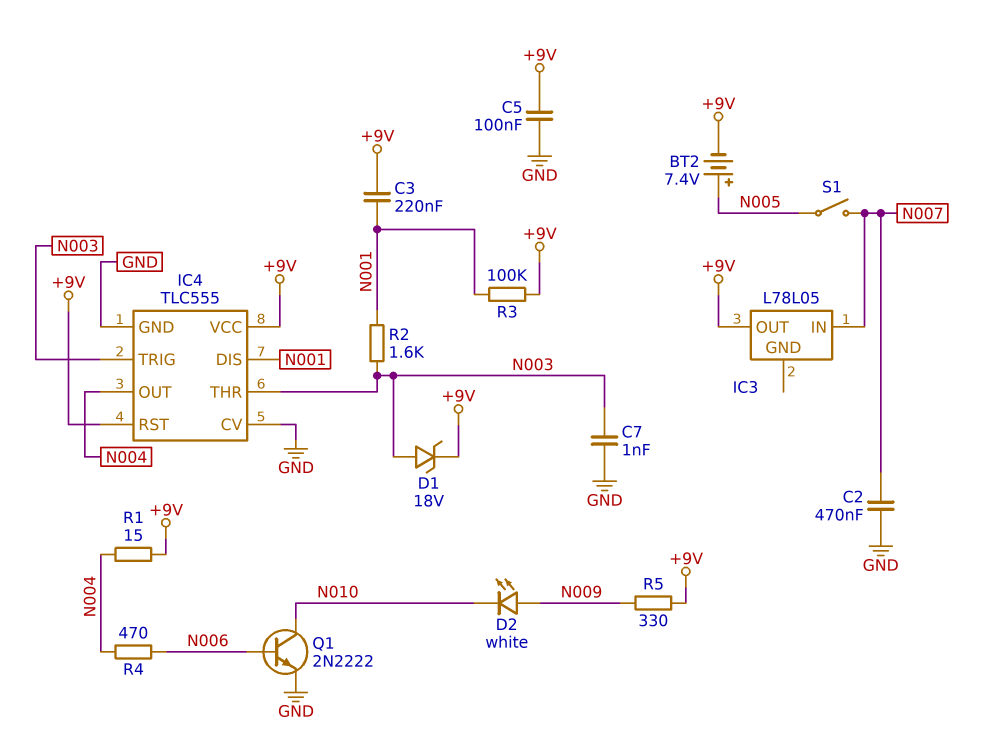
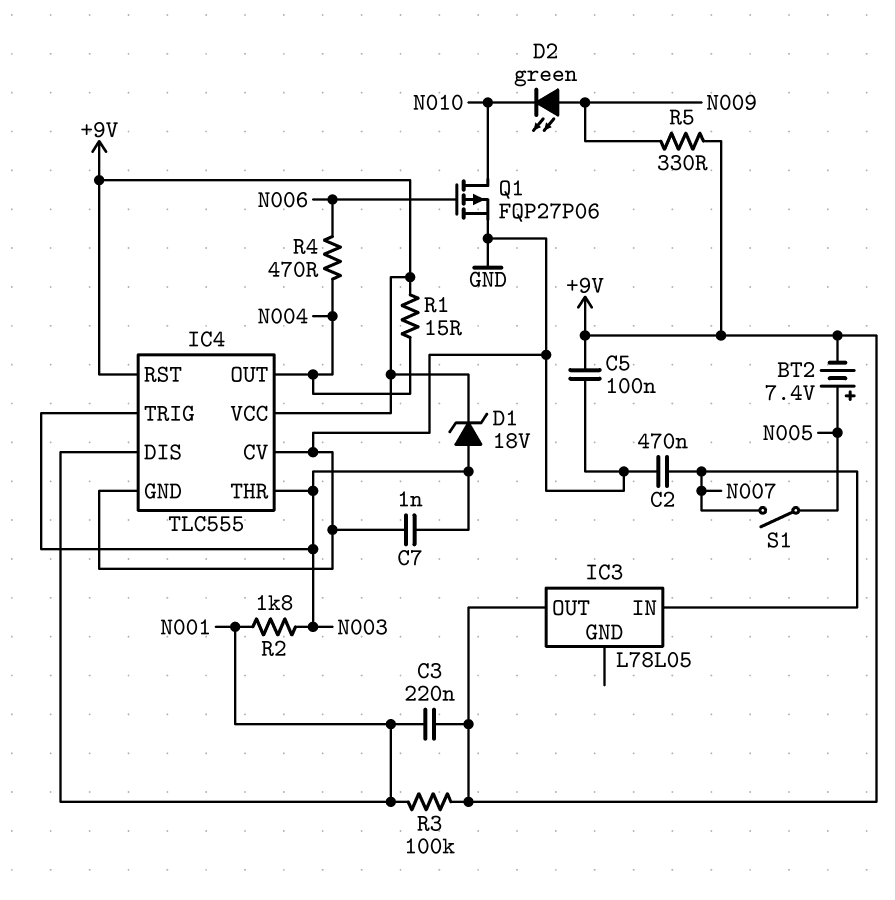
D2: LED white (A N009, K N010) -> LED green (A N009, K N010)
Q1: NPN 2N2222 (B N006, C N010, E GND) -> PMOS FQP27P06 (G N006, D N010, S GND)
R2: 1.6k (N001, N003) -> 1.8k (N001, N003)

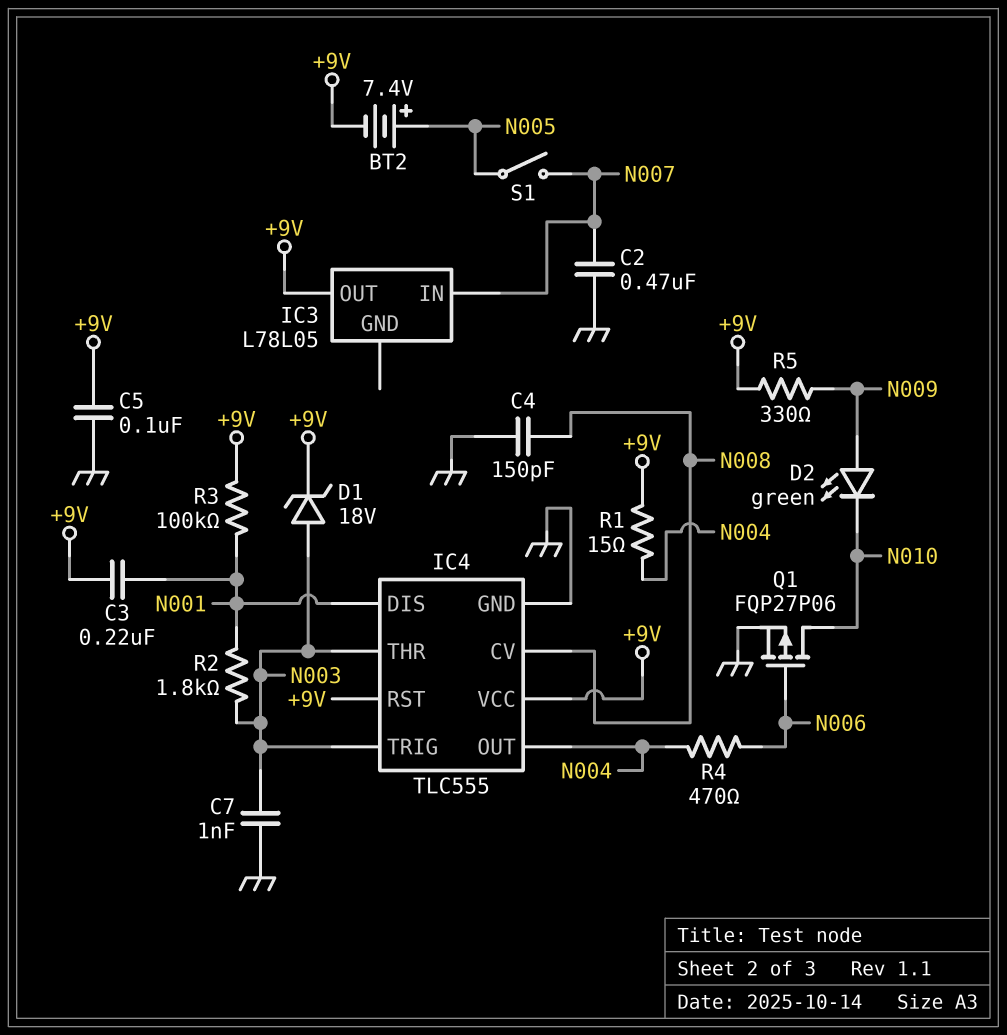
C4: none -> 150pF (GND, N008)
IC4 pin CV: GND -> N008

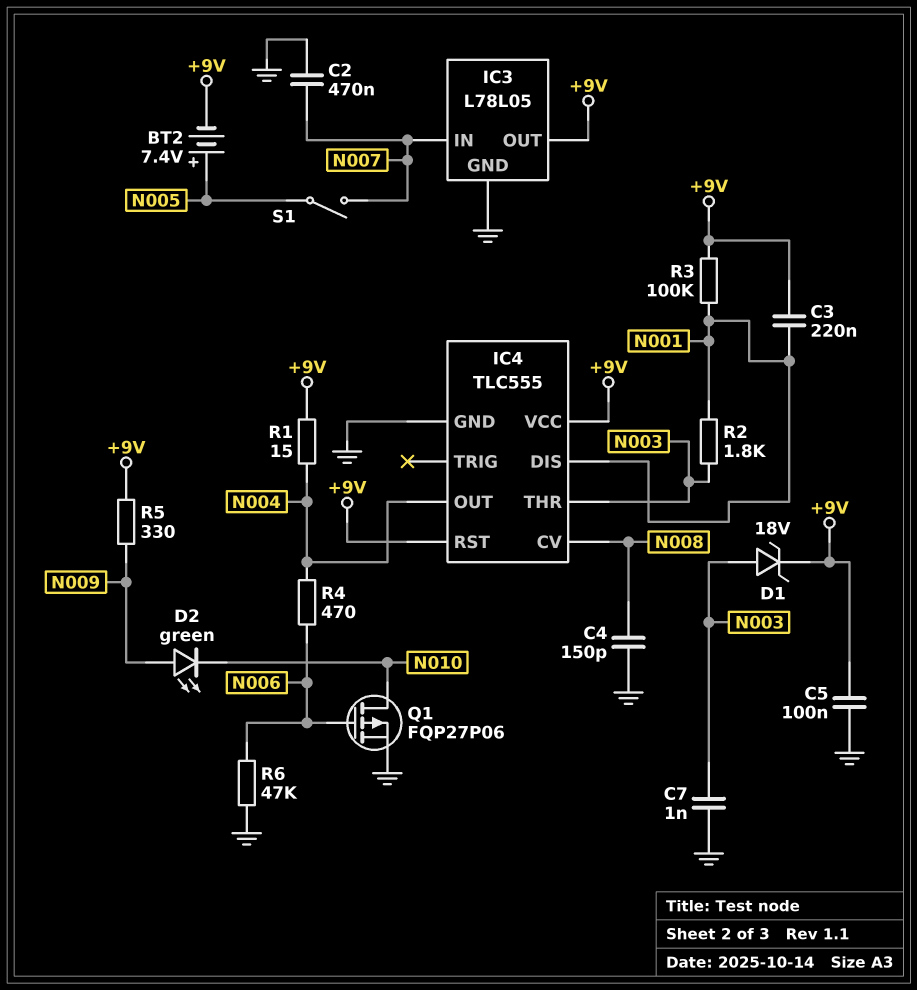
IC3 pin GND: none -> GND
IC4 pin TRIG: N003 -> none
R6: none -> 47k (GND, N006)

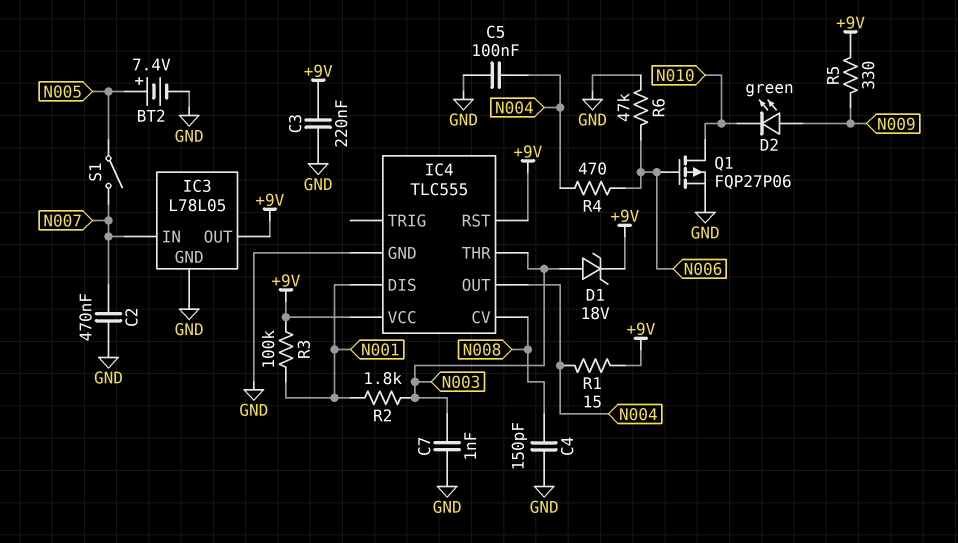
BT2: 7.4V (plus N005, minus +9V) -> 7.4V (plus N005, minus GND)
C3: 220nF (+9V, N001) -> 220nF (+9V, GND)
C5: 100nF (+9V, GND) -> 100nF (GND, N004)

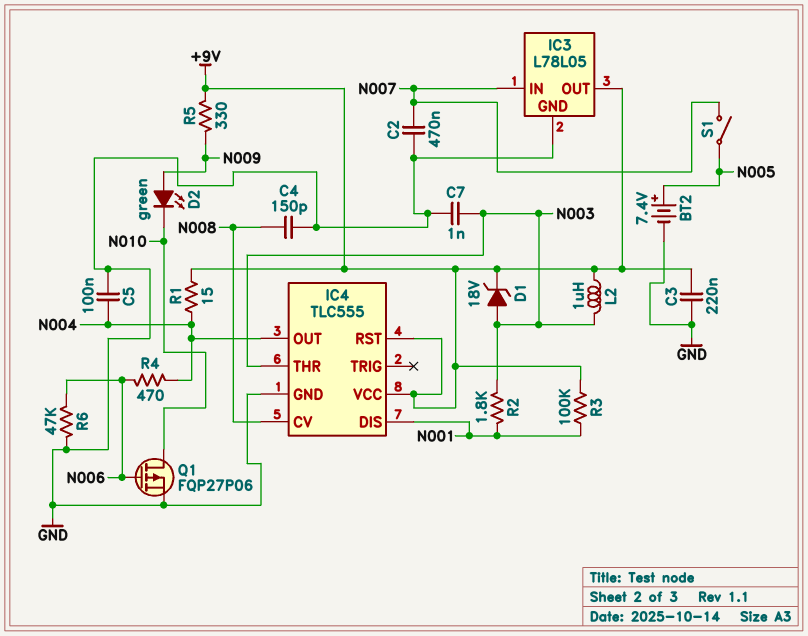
L2: none -> 1uH (+9V, N003)

